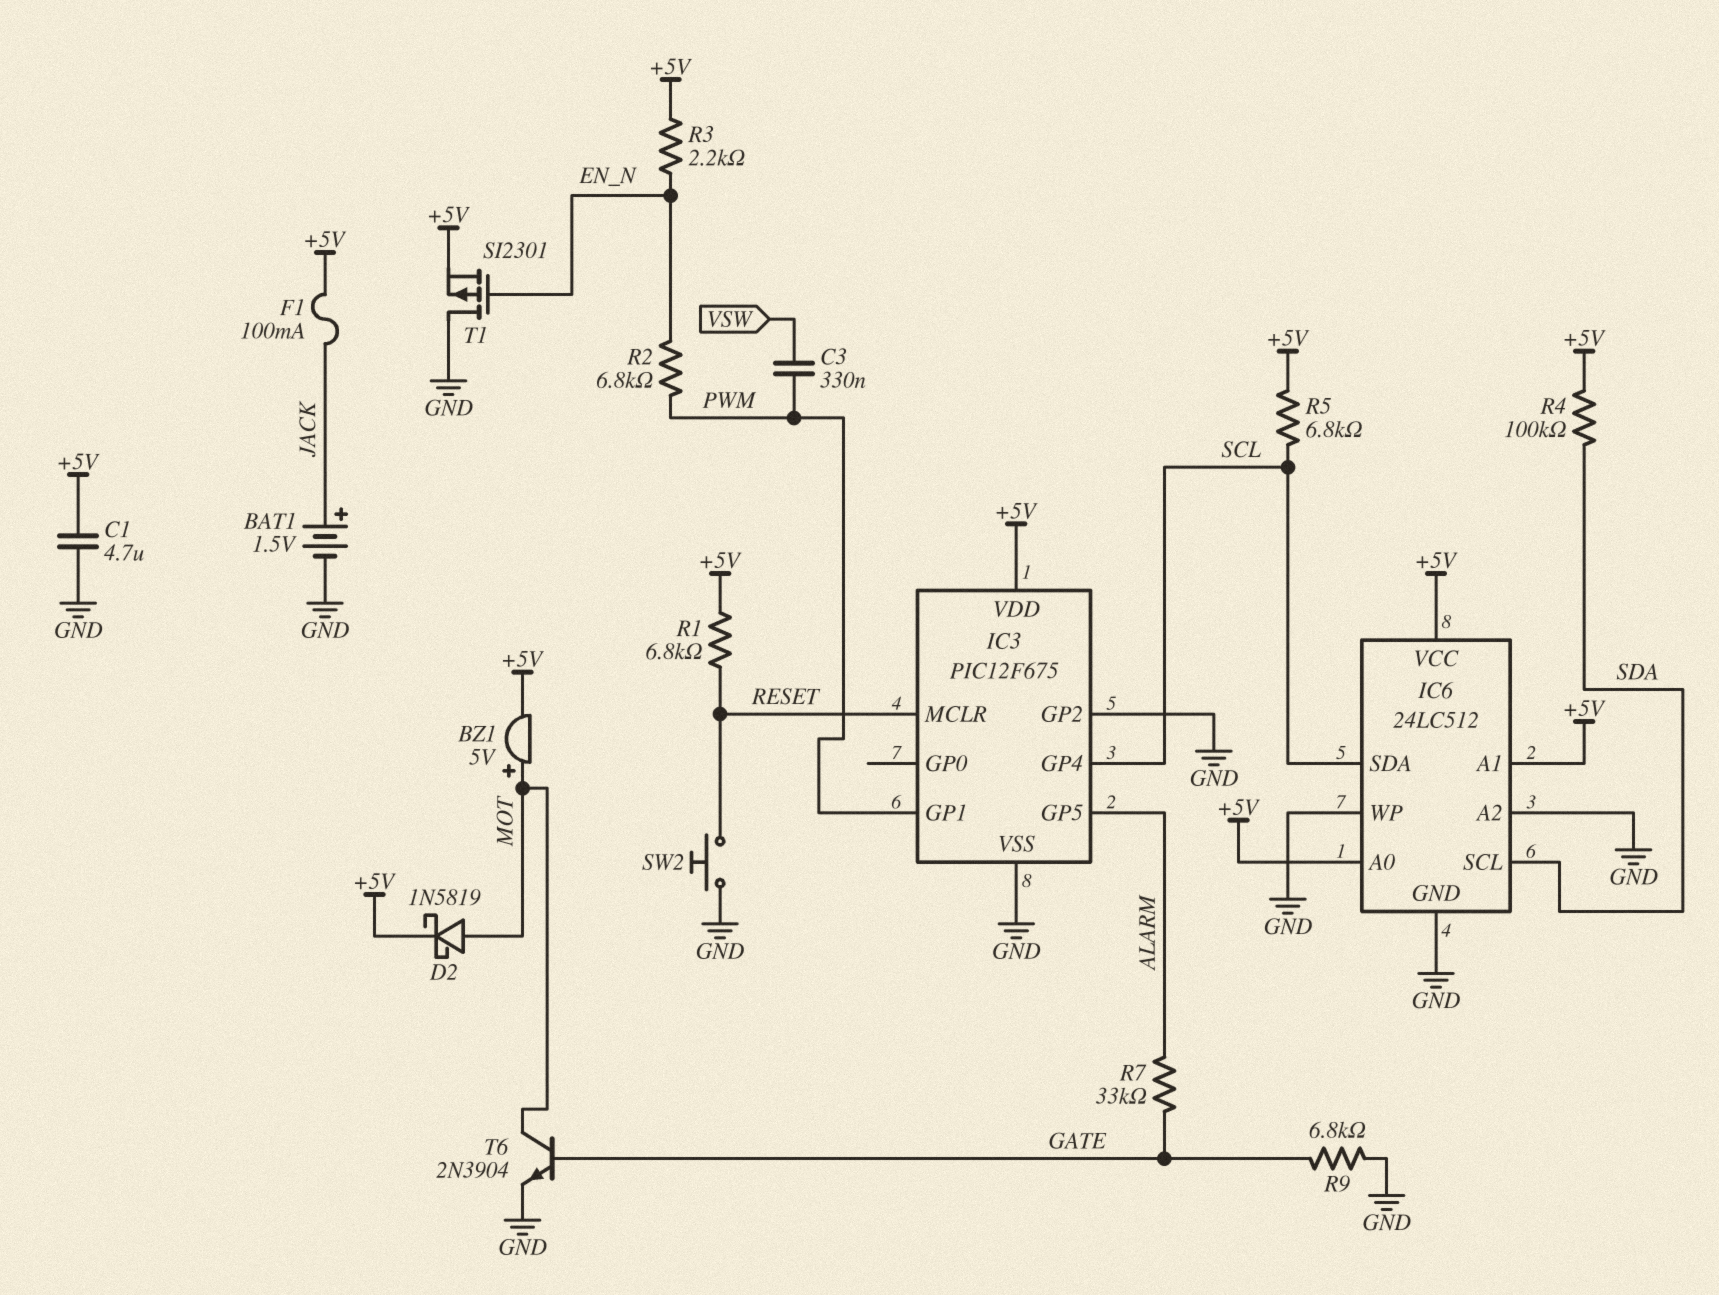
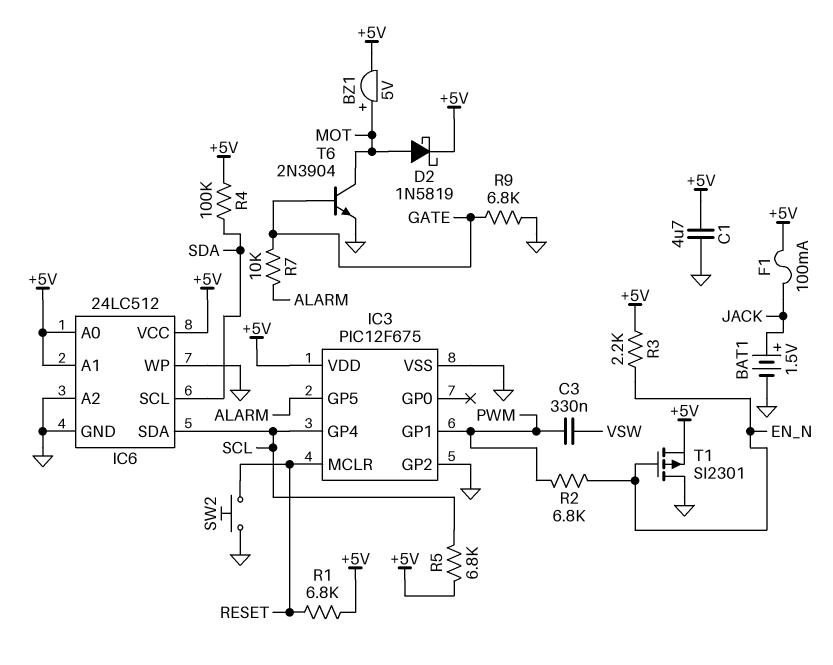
R7: 33k (ALARM, GATE) -> 10k (ALARM, GATE)

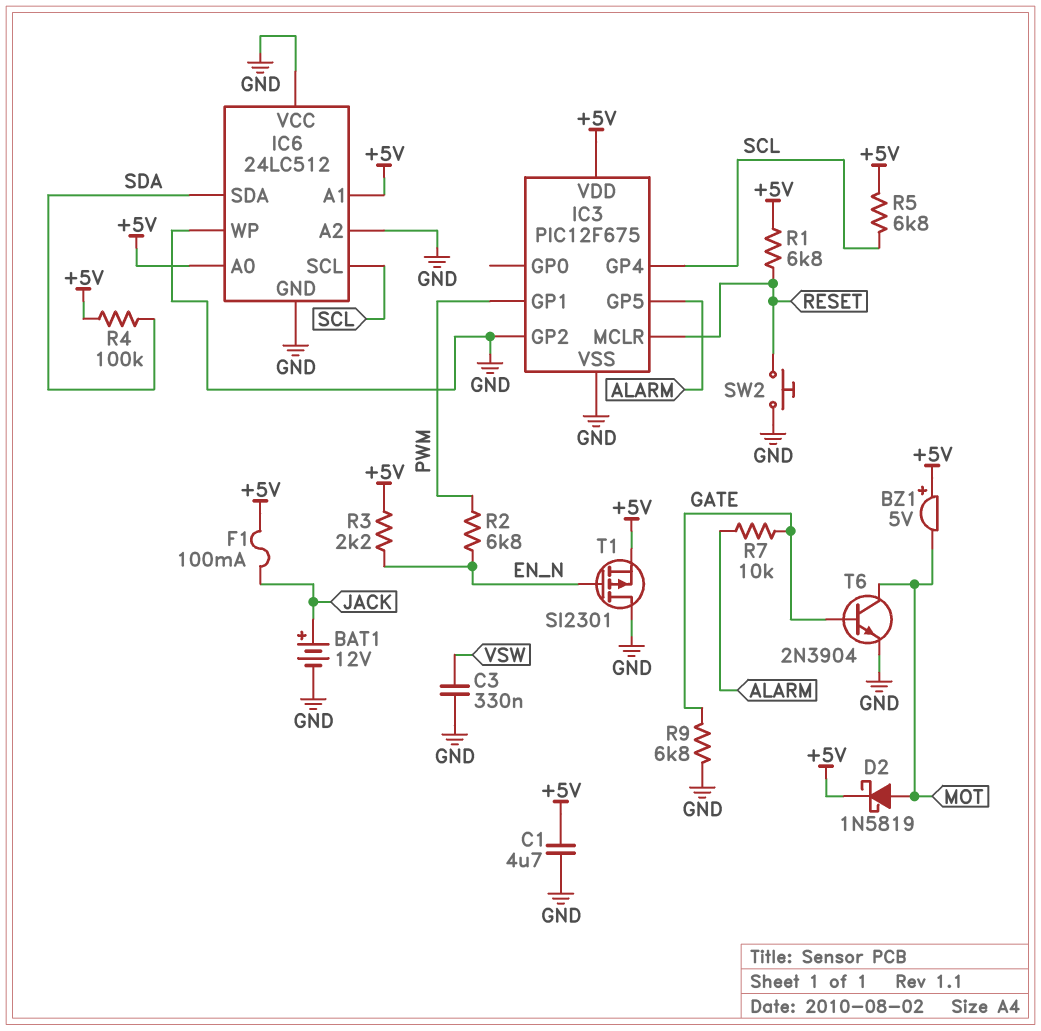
BAT1: 1.5V (plus JACK, minus GND) -> 12V (plus JACK, minus GND)
BZ1: buzzer 5V (plus MOT, minus +5V) -> buzzer 5V (plus +5V, minus MOT)
C3: 330nF (PWM, VSW) -> 330nF (GND, VSW)
IC6 pin SCL: SDA -> SCL
IC6 pin SDA: SCL -> SDA
IC6 pin VCC: +5V -> GND

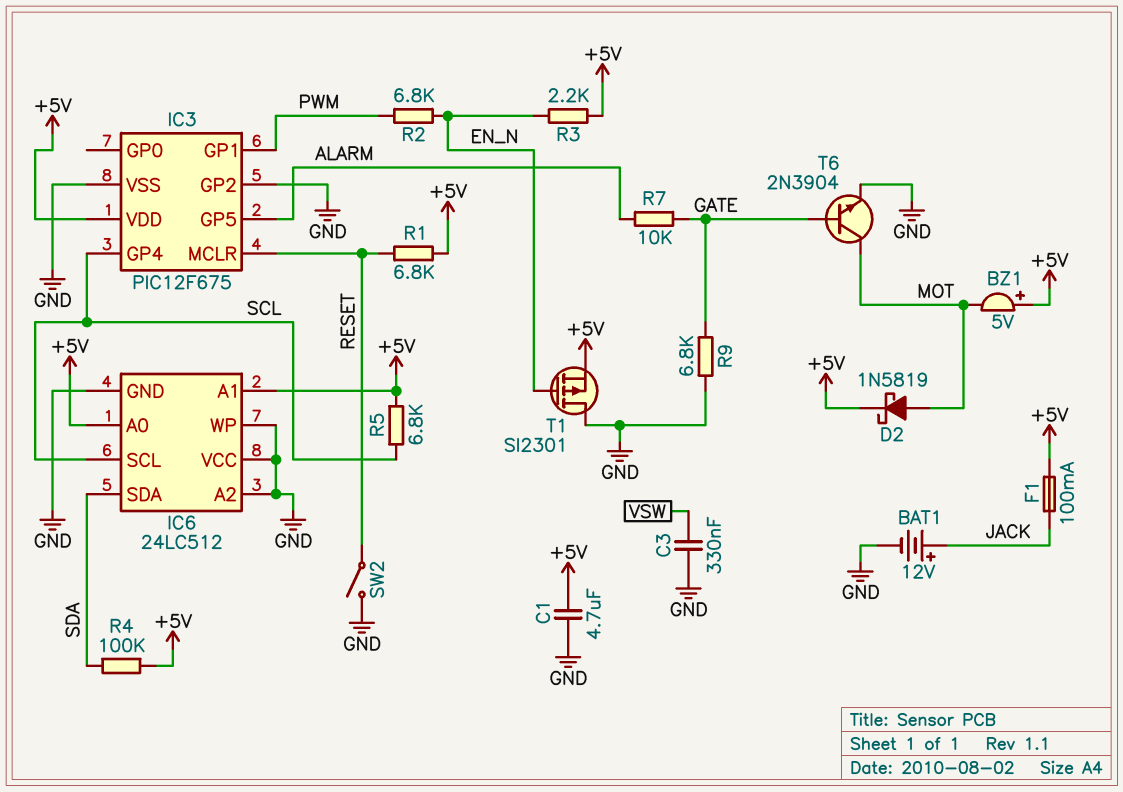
SW2: button (GND, RESET) -> switch (GND, RESET)

